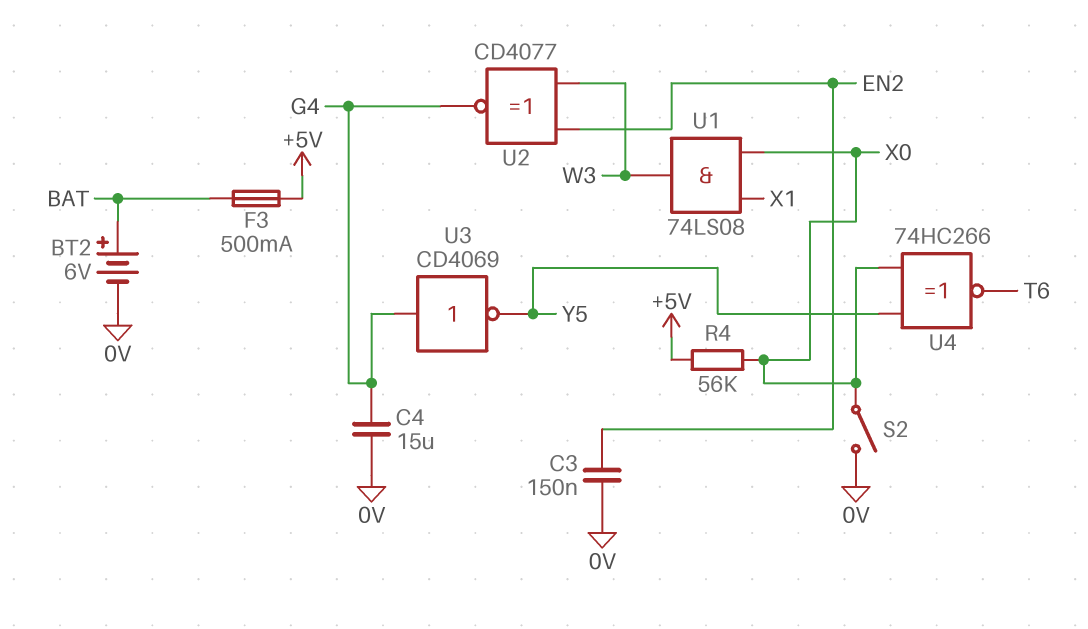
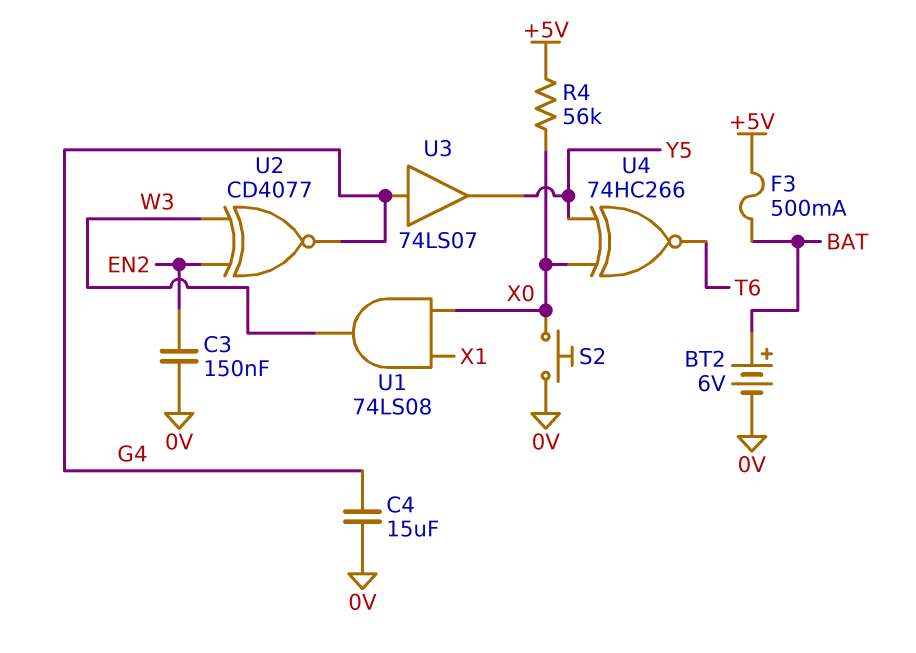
S2: switch (0V, X0) -> button (0V, X0)
U3: NOT CD4069 (in G4, out Y5) -> buffer 74LS07 (in G4, out Y5)

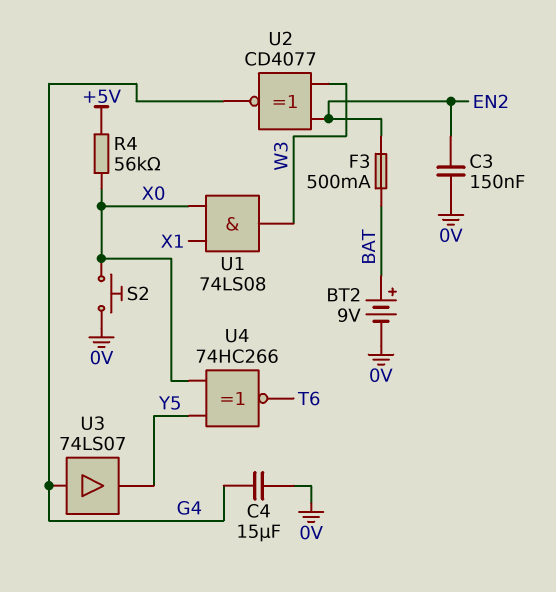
BT2: 6V (plus BAT, minus 0V) -> 9V (plus BAT, minus 0V)
F3: 500mA (+5V, BAT) -> 500mA (BAT, EN2)

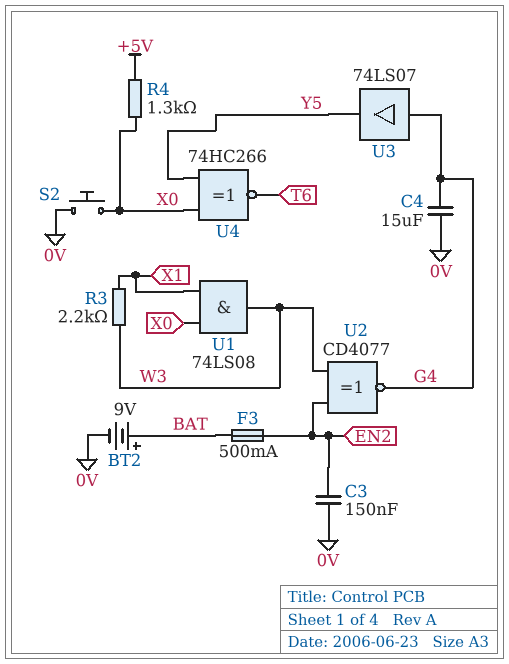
R3: none -> 2.2k (W3, X1)
R4: 56k (+5V, X0) -> 1.3k (+5V, X0)

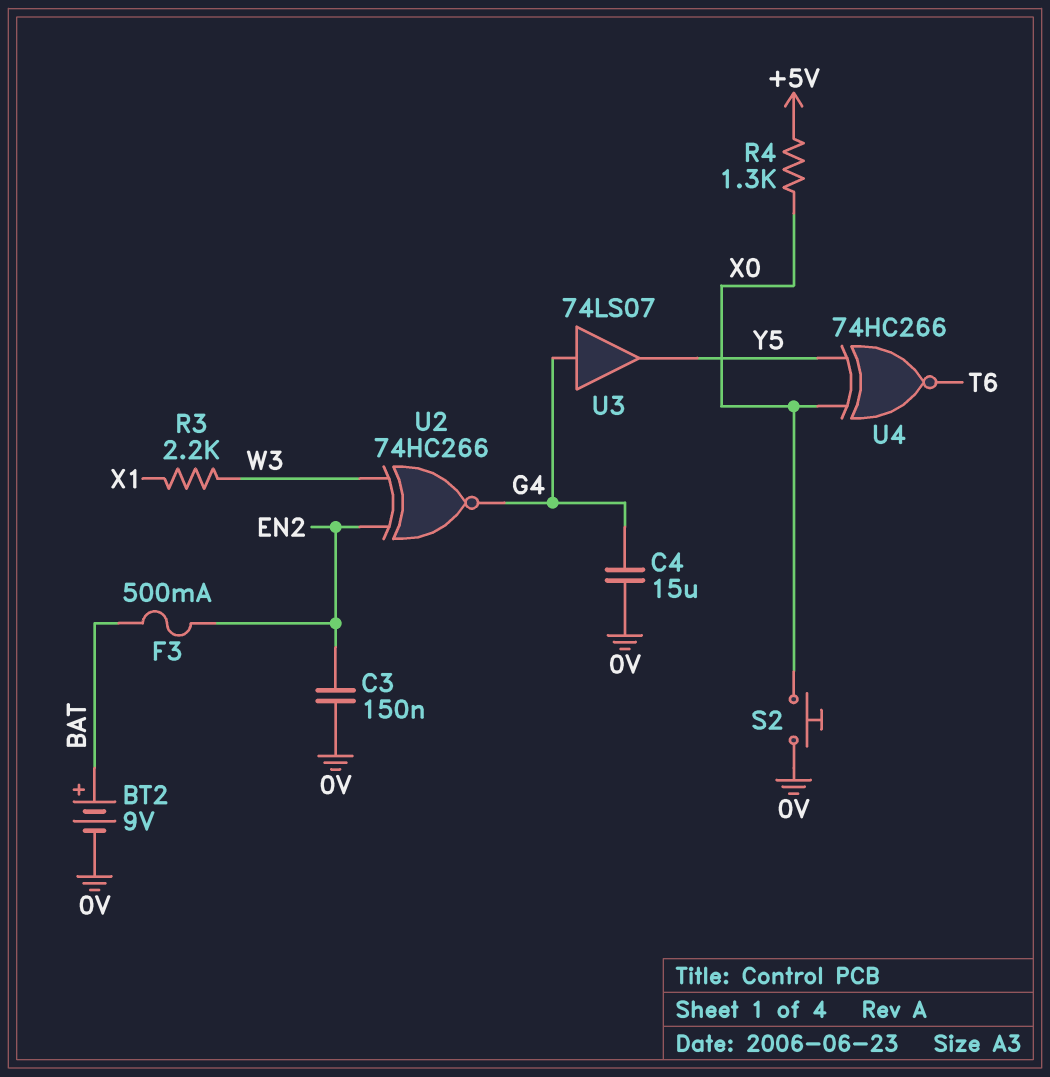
U1: AND 74LS08 (in X0, in X1, out W3) -> none
U2: XNOR CD4077 (in EN2, in W3, out G4) -> XNOR 74HC266 (in EN2, in W3, out G4)

